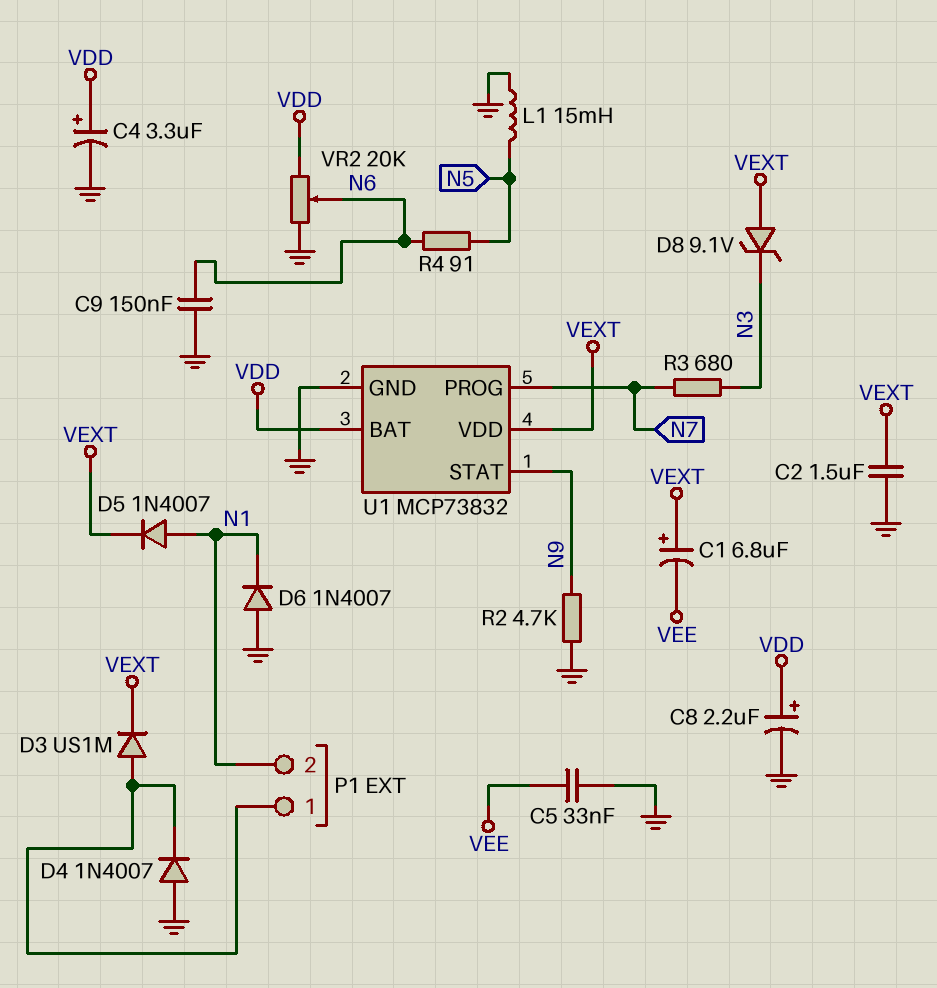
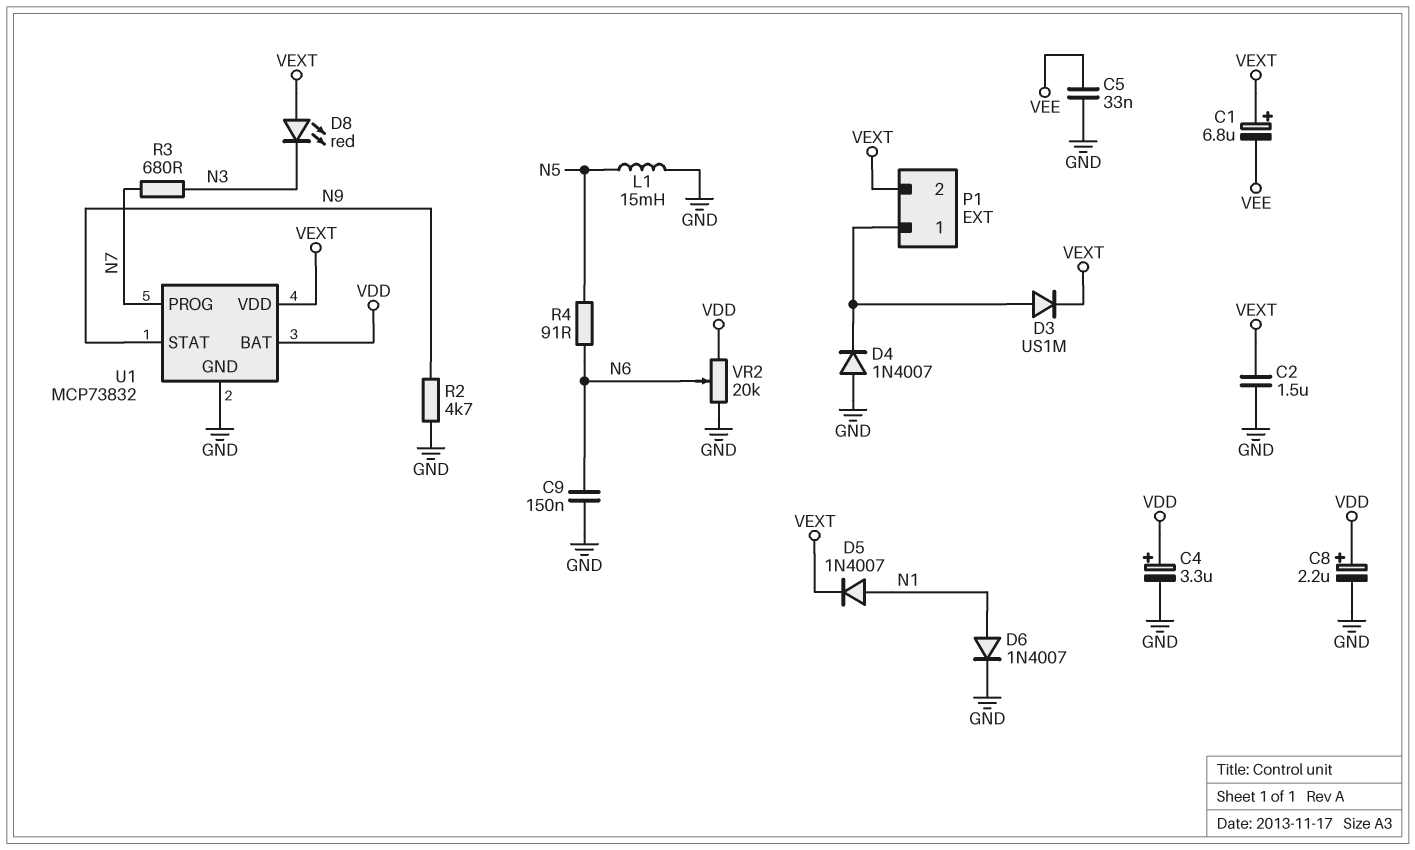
D6: diode 1N4007 (A GND, K N1) -> diode 1N4007 (A N1, K GND)
D8: zener 9.1V (A VEXT, K N3) -> LED red (A VEXT, K N3)
P1 pin 2: N1 -> VEXT

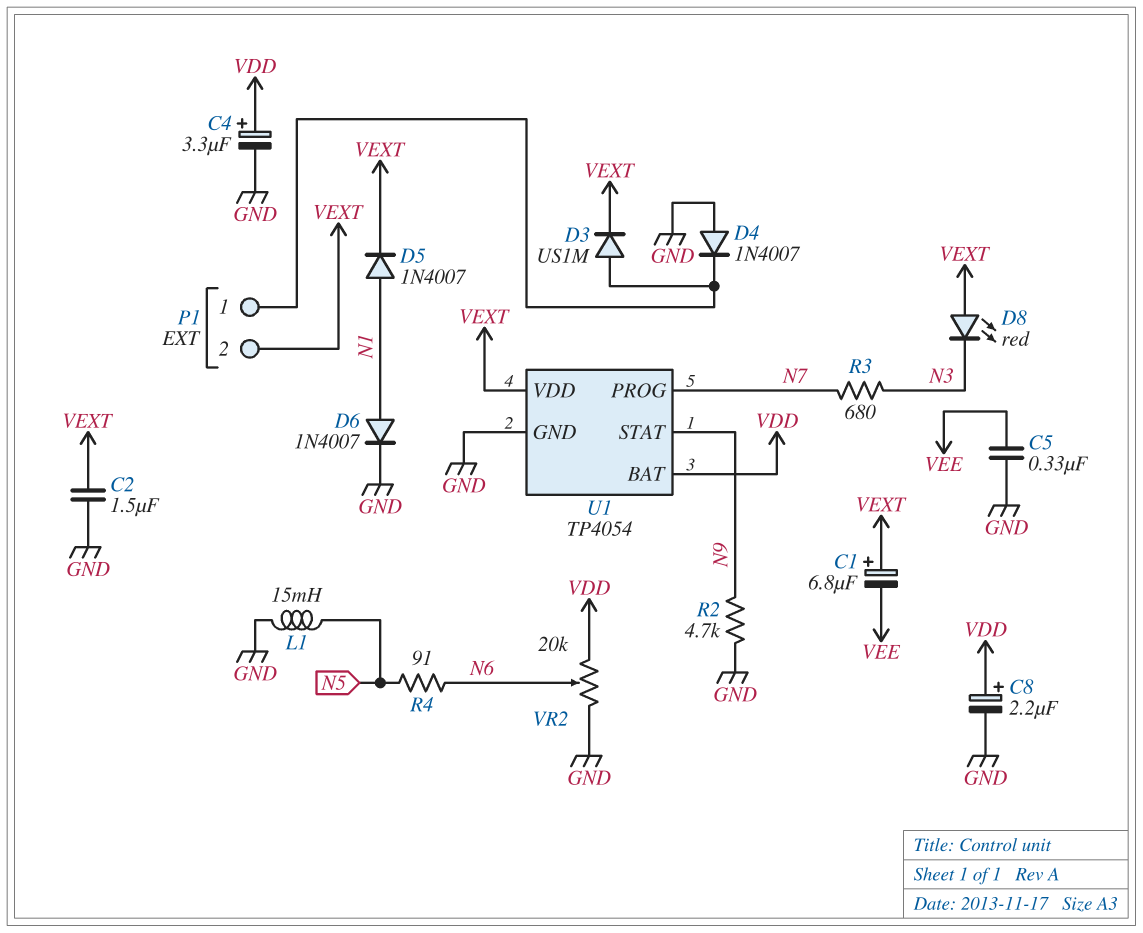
C5: 33nF (GND, VEE) -> 330nF (GND, VEE)
C9: 150nF (GND, N6) -> none
U1: MCP73832 -> TP4054

